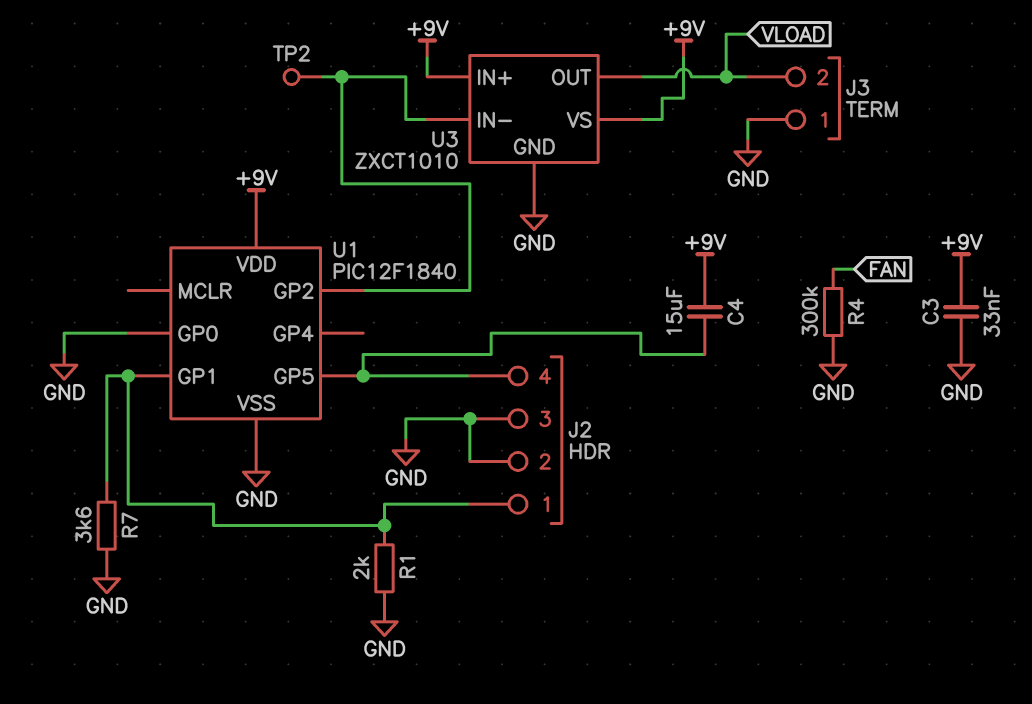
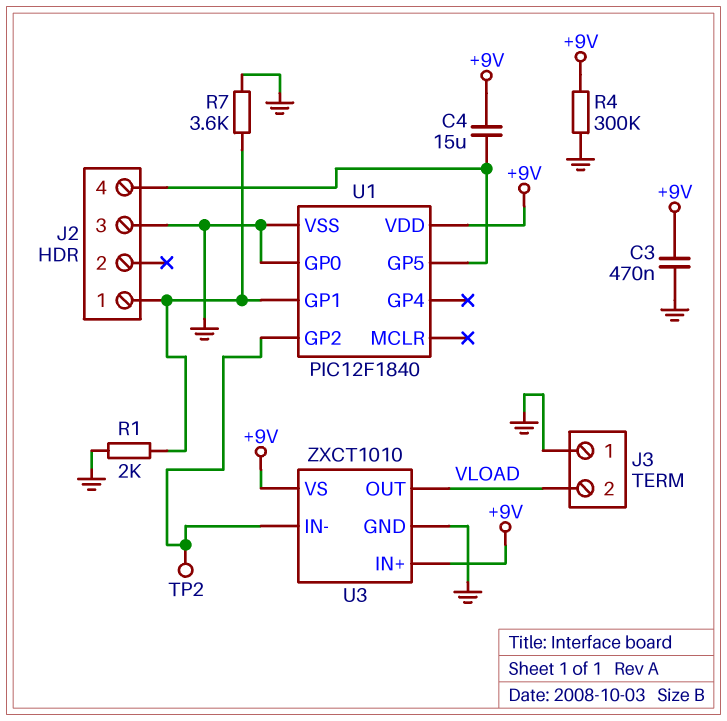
C3: 33nF (+9V, GND) -> 470nF (+9V, GND)
J2 pin 2: GND -> none
R4: 300k (FAN, GND) -> 300k (+9V, GND)

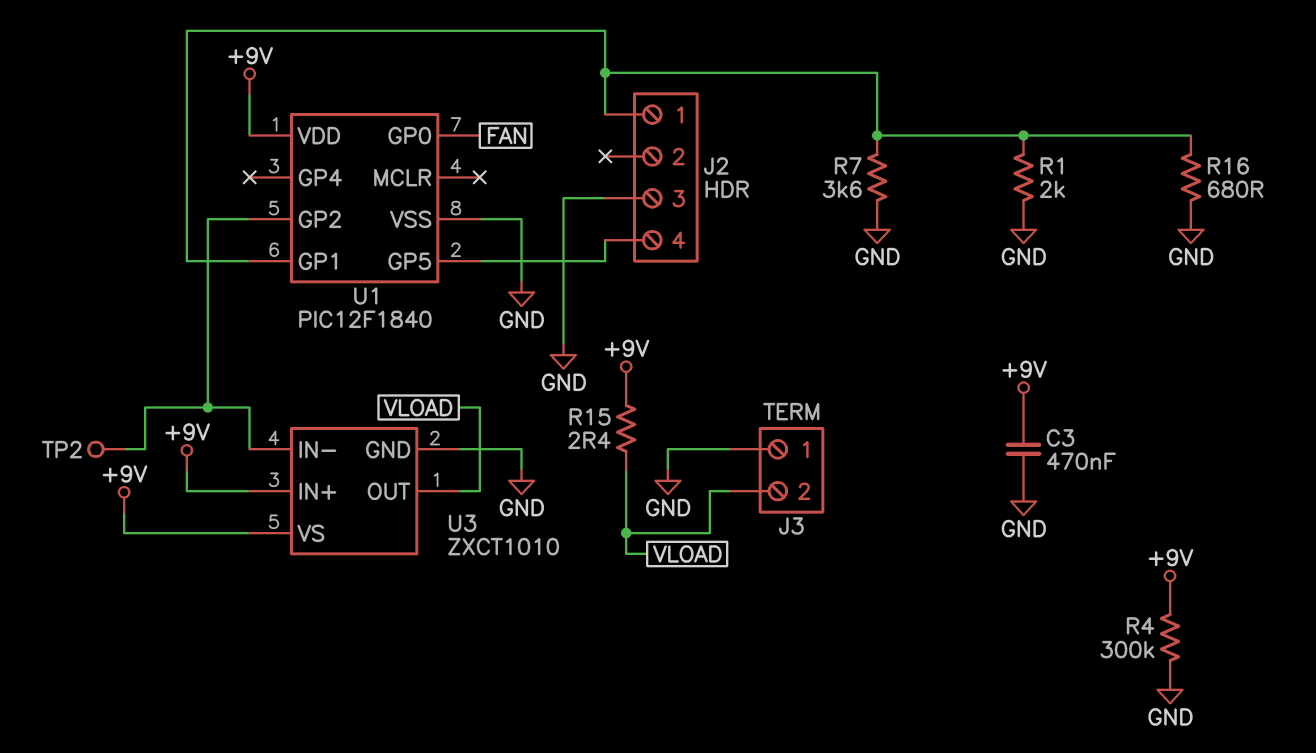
C4: 15uF (+9V, J2/4) -> none
R15: none -> 2.4 (+9V, VLOAD)
R16: none -> 680 (GND, J2/1)
U1 pin GP0: GND -> FAN

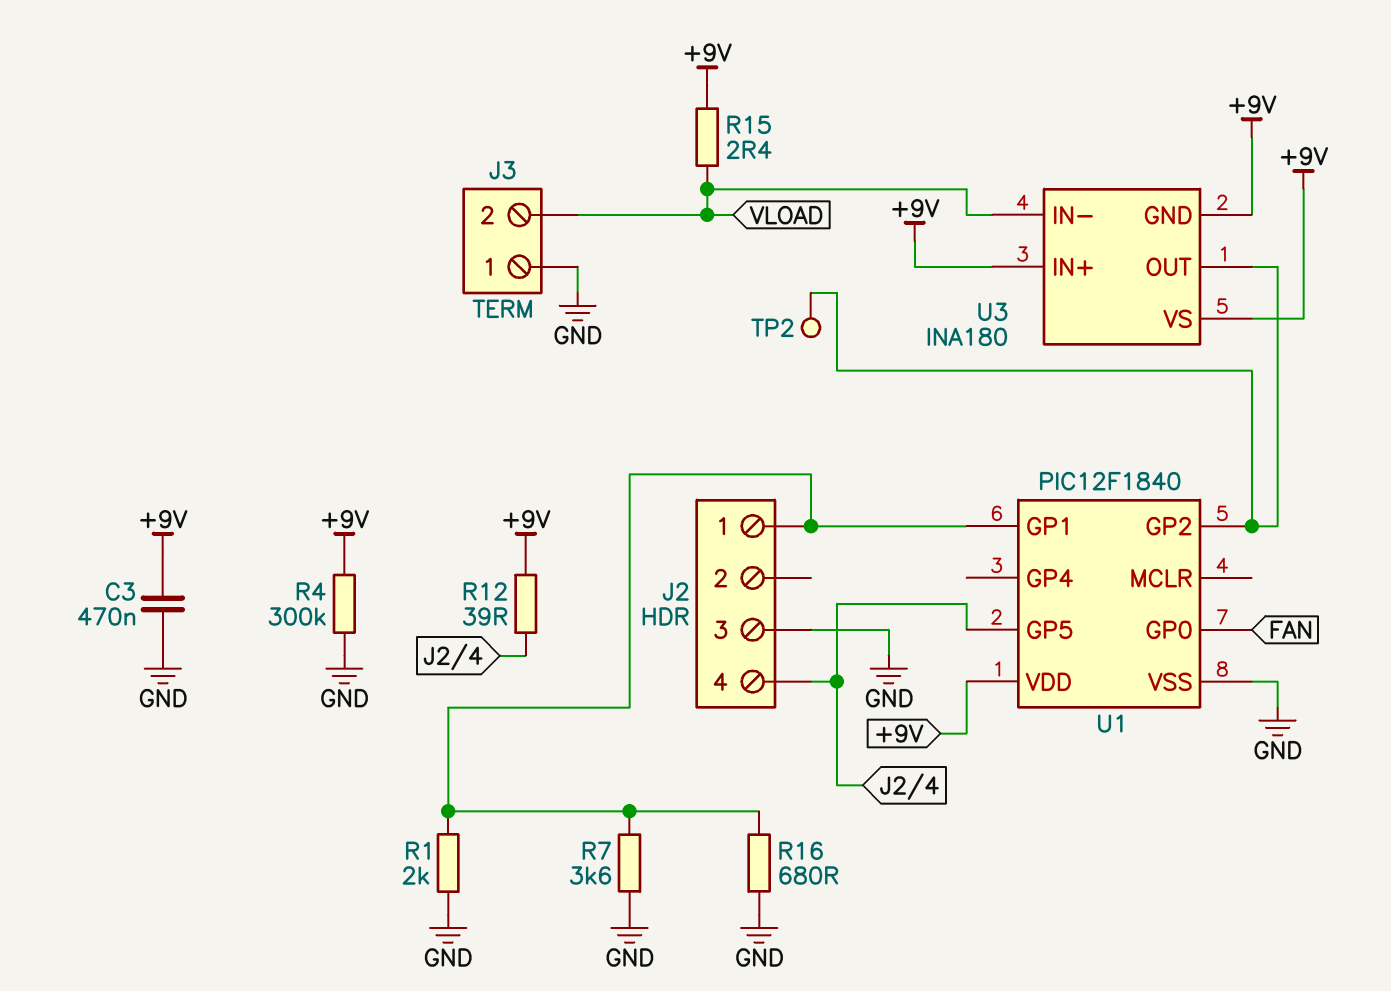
R12: none -> 39 (+9V, J2/4)
U3: ZXCT1010 -> INA180
U3 pin GND: GND -> +9V
U3 pin IN-: U1/GP2 -> VLOAD
U3 pin OUT: VLOAD -> U1/GP2

